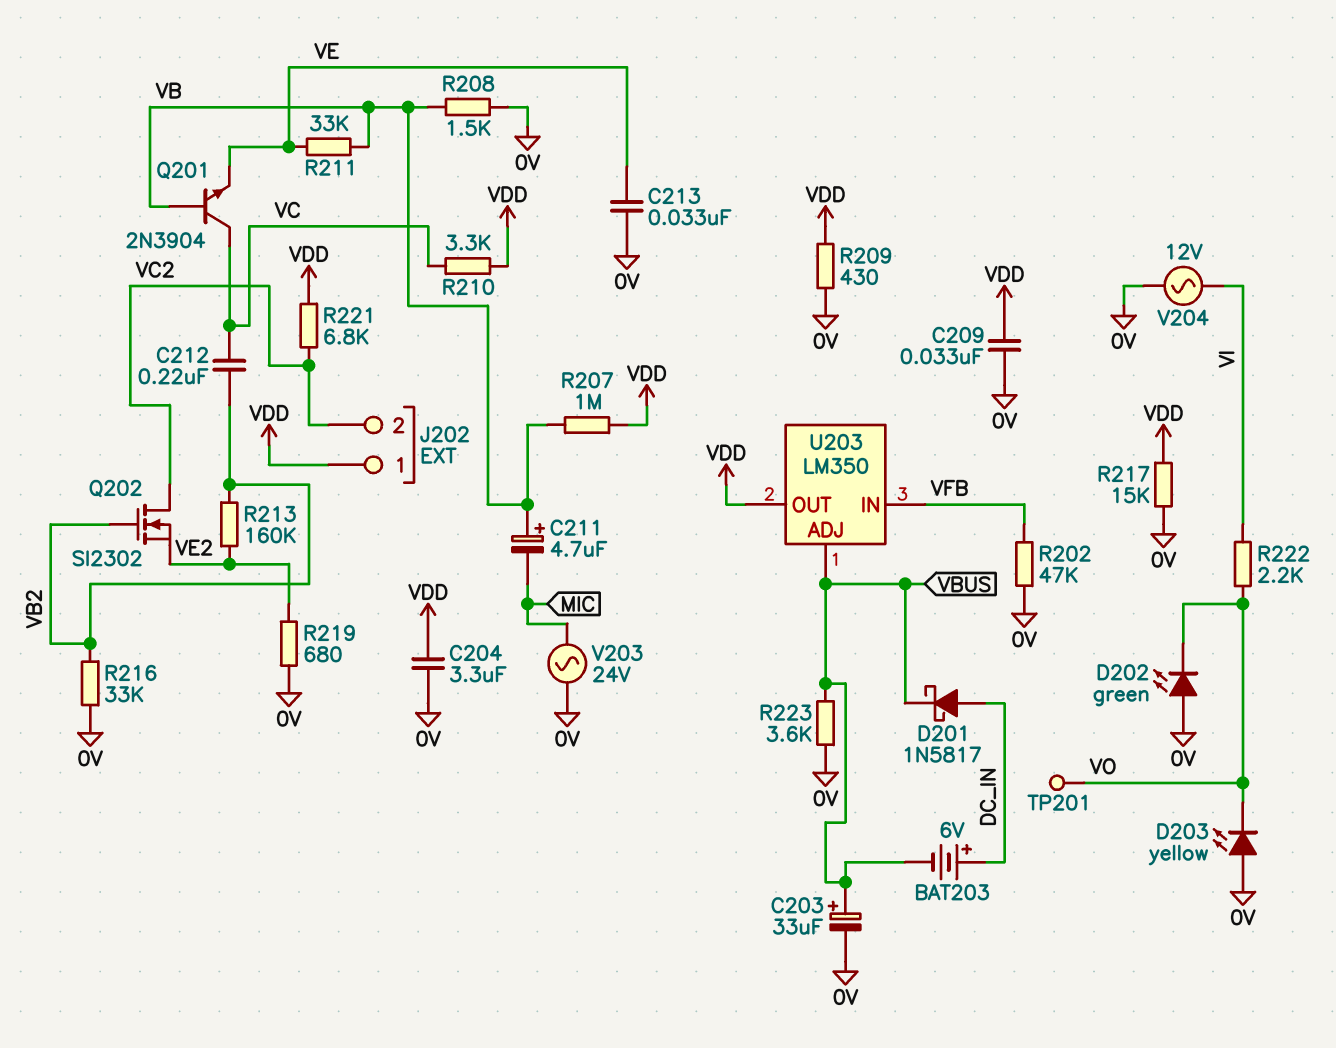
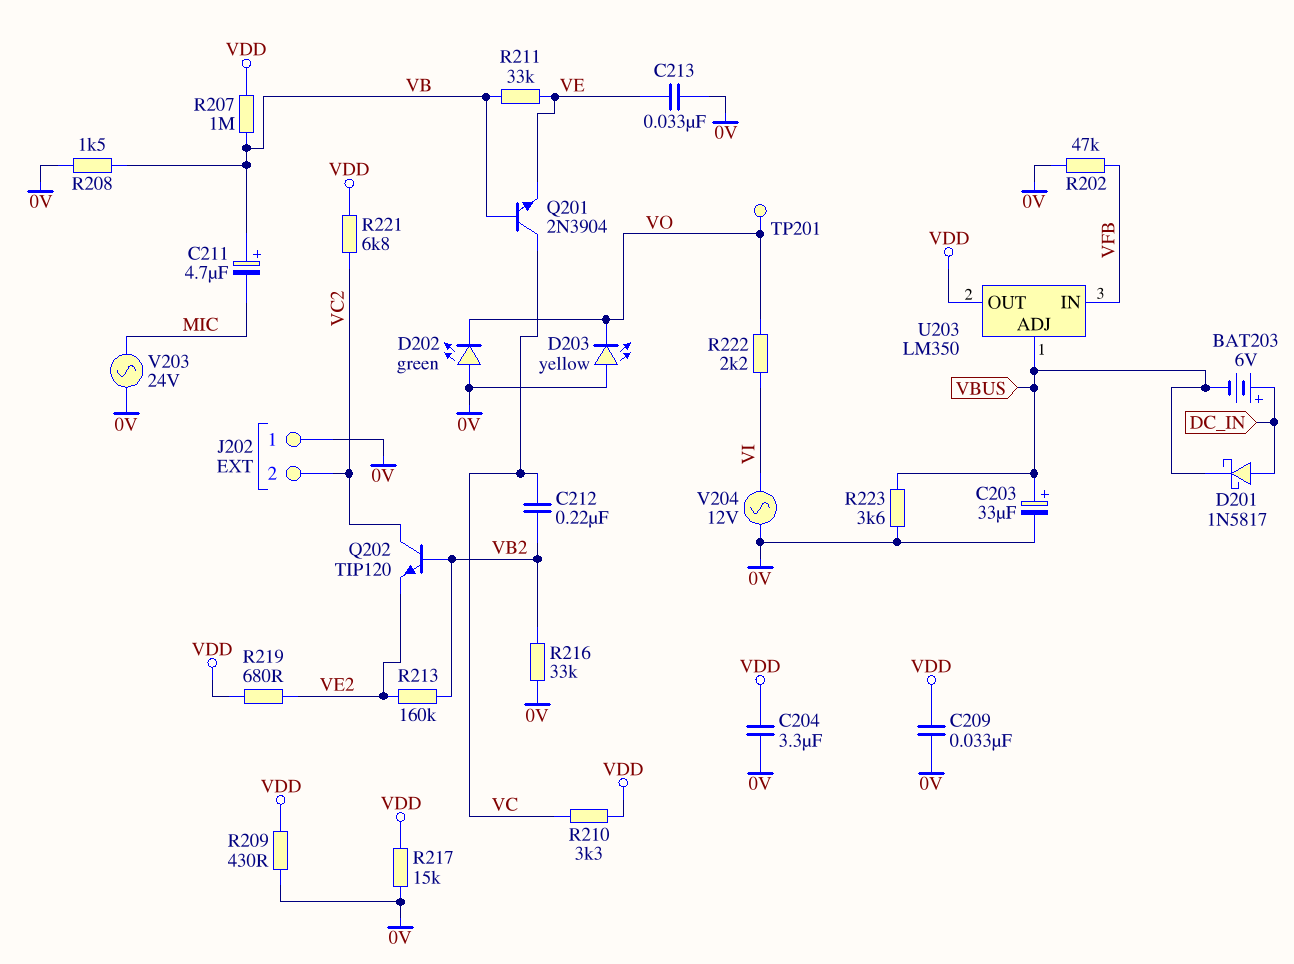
J202 pin 1: VDD -> 0V
Q202: NMOS SI2302 (G VB2, D VC2, S VE2) -> NPN TIP120 (B VB2, C VC2, E VE2)
R219: 680 (0V, VE2) -> 680 (VDD, VE2)

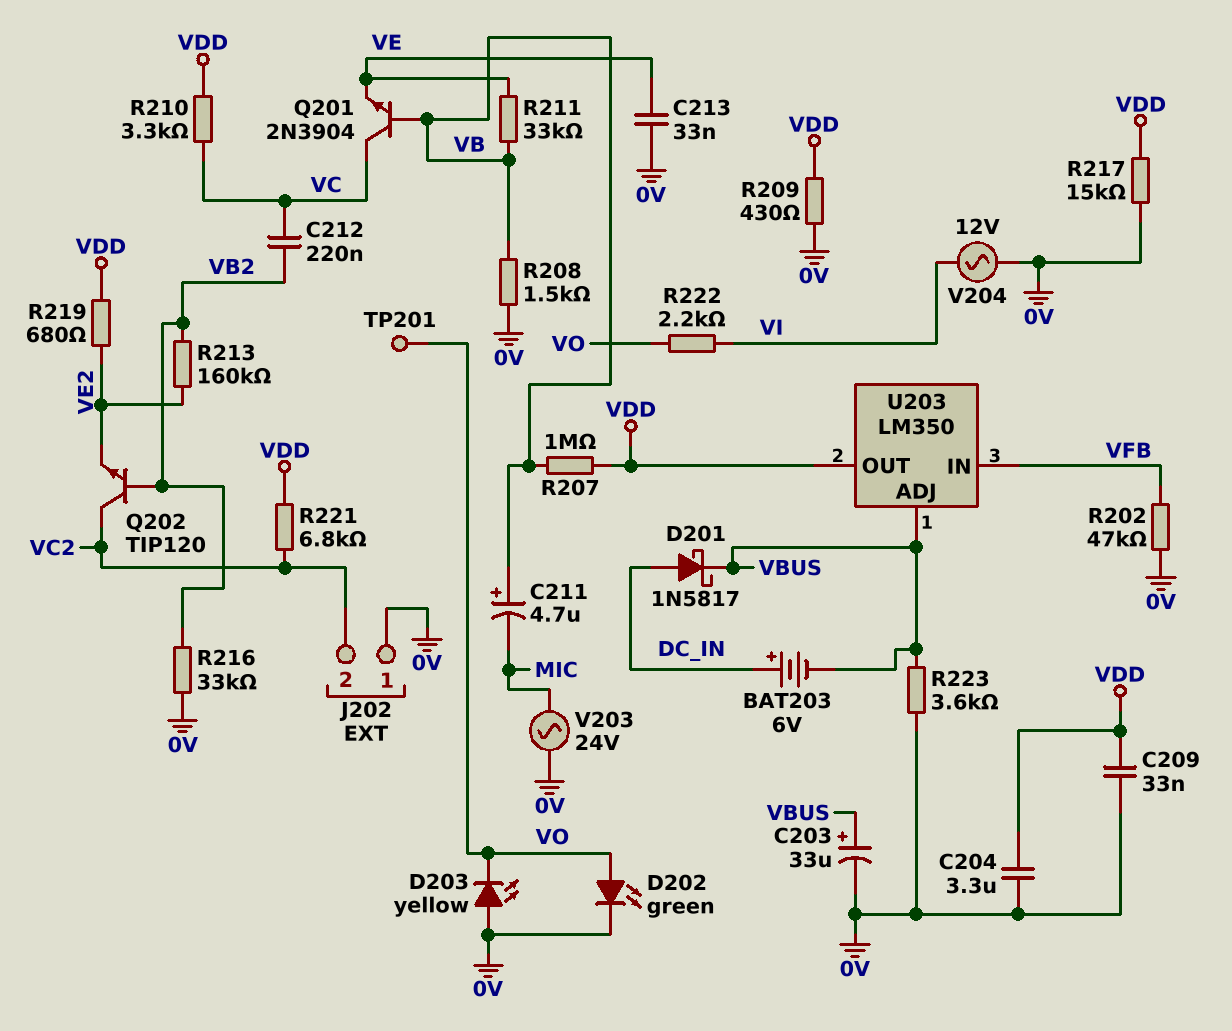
D202: LED green (A 0V, K VO) -> LED green (A VO, K 0V)

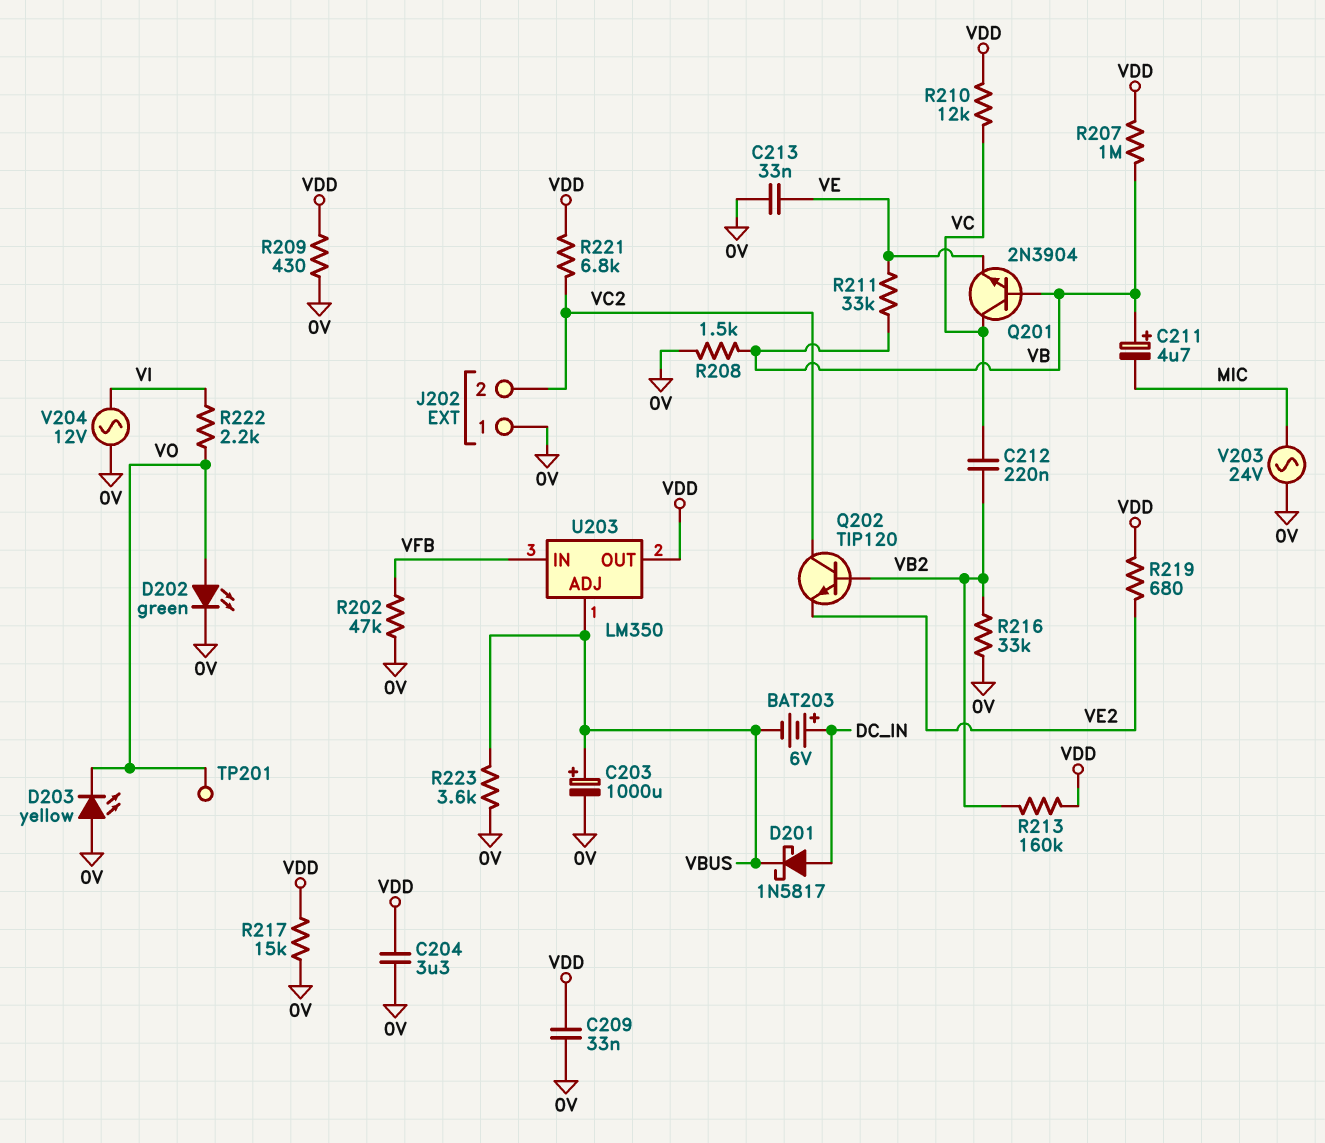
C203: 33uF (plus VBUS, minus 0V) -> 1000uF (plus VBUS, minus 0V)
R210: 3.3k (VC, VDD) -> 12k (VC, VDD)
R213: 160k (VB2, VE2) -> 160k (VB2, VDD)

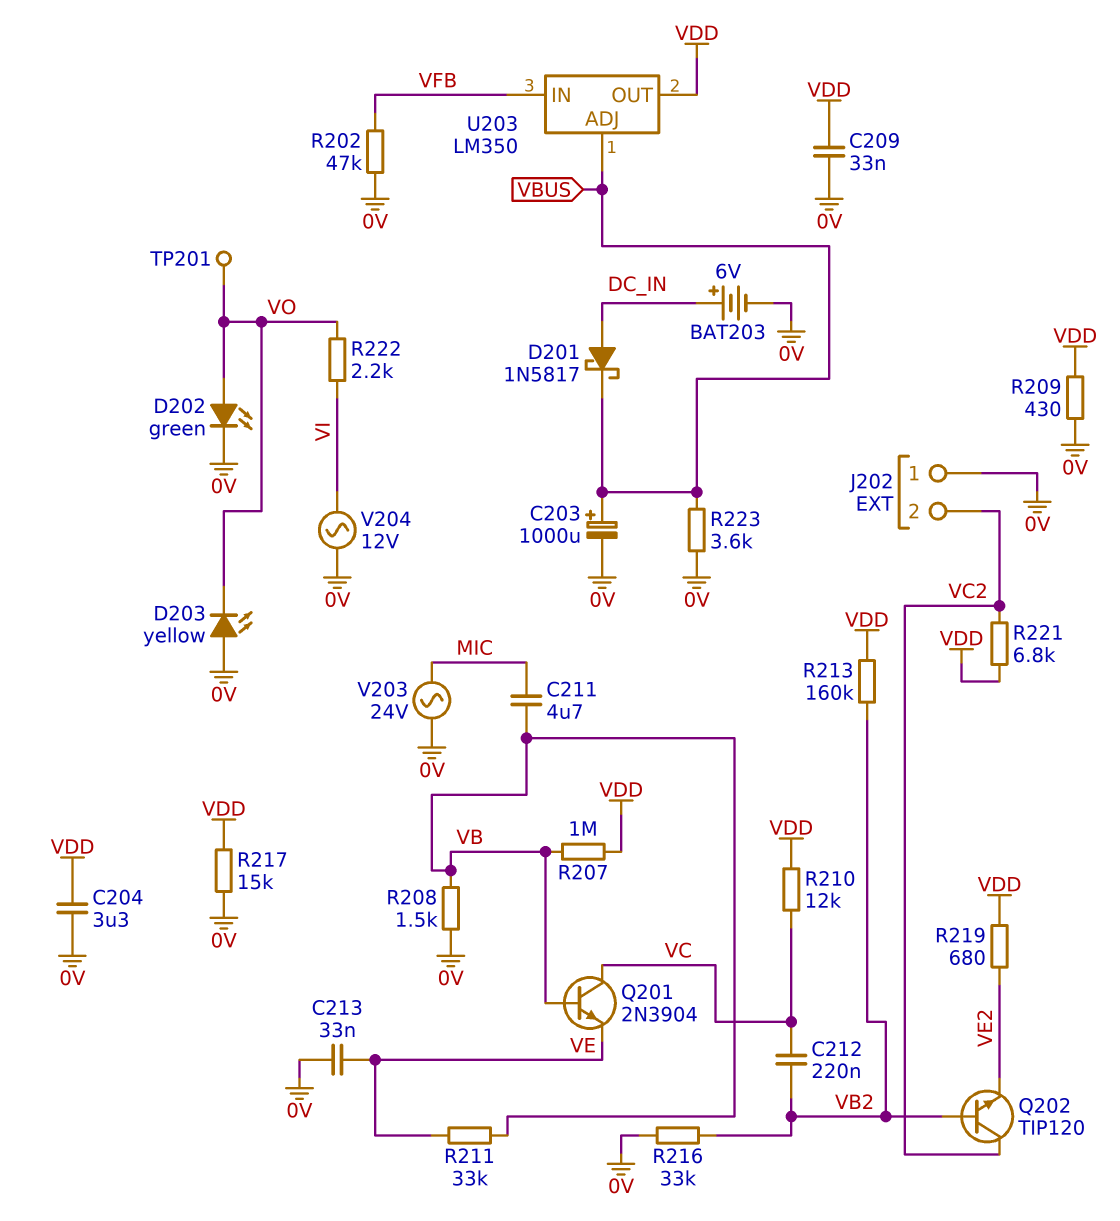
BAT203: 6V (plus DC_IN, minus VBUS) -> 6V (plus DC_IN, minus 0V)
C211: 4.7uF (plus VB, minus MIC) -> 4.7uF (MIC, VB)

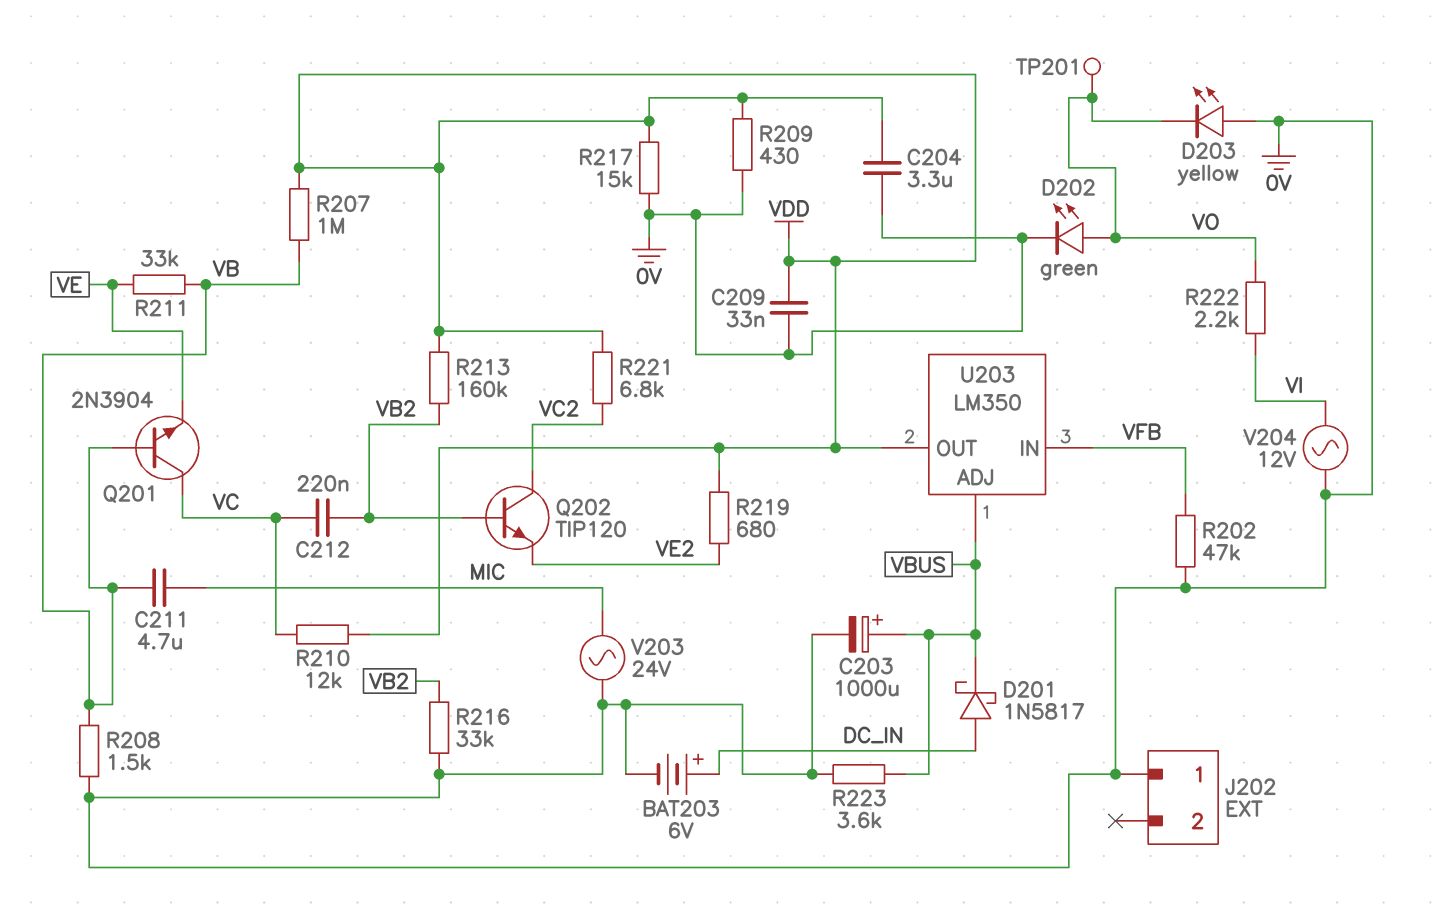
C213: 33nF (0V, VE) -> none
J202 pin 2: VC2 -> none

